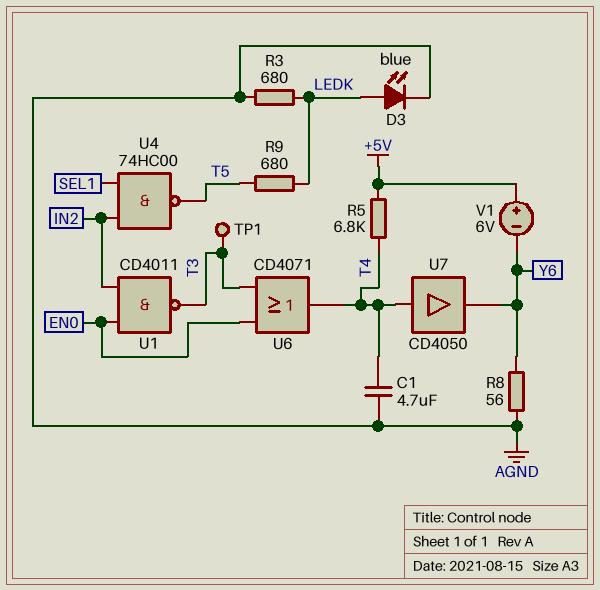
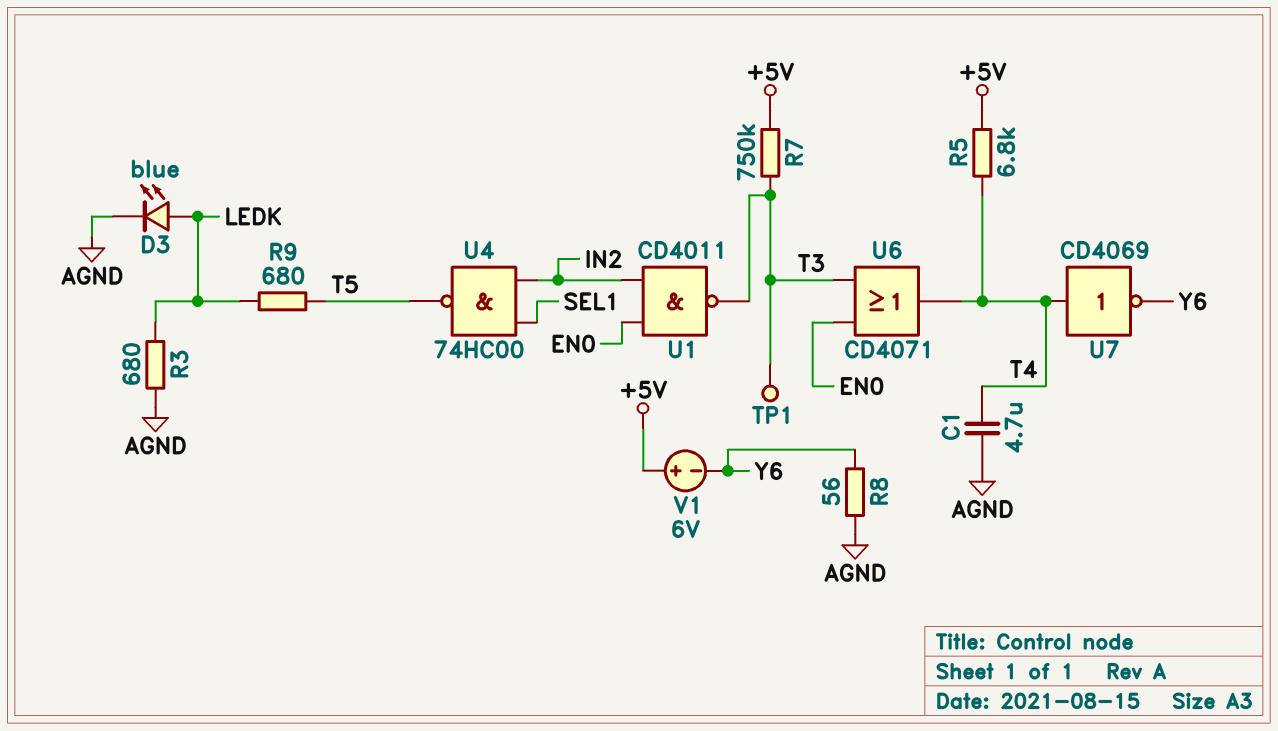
R7: none -> 750k (+5V, T3)
U7: buffer CD4050 (in T4, out Y6) -> NOT CD4069 (in T4, out Y6)

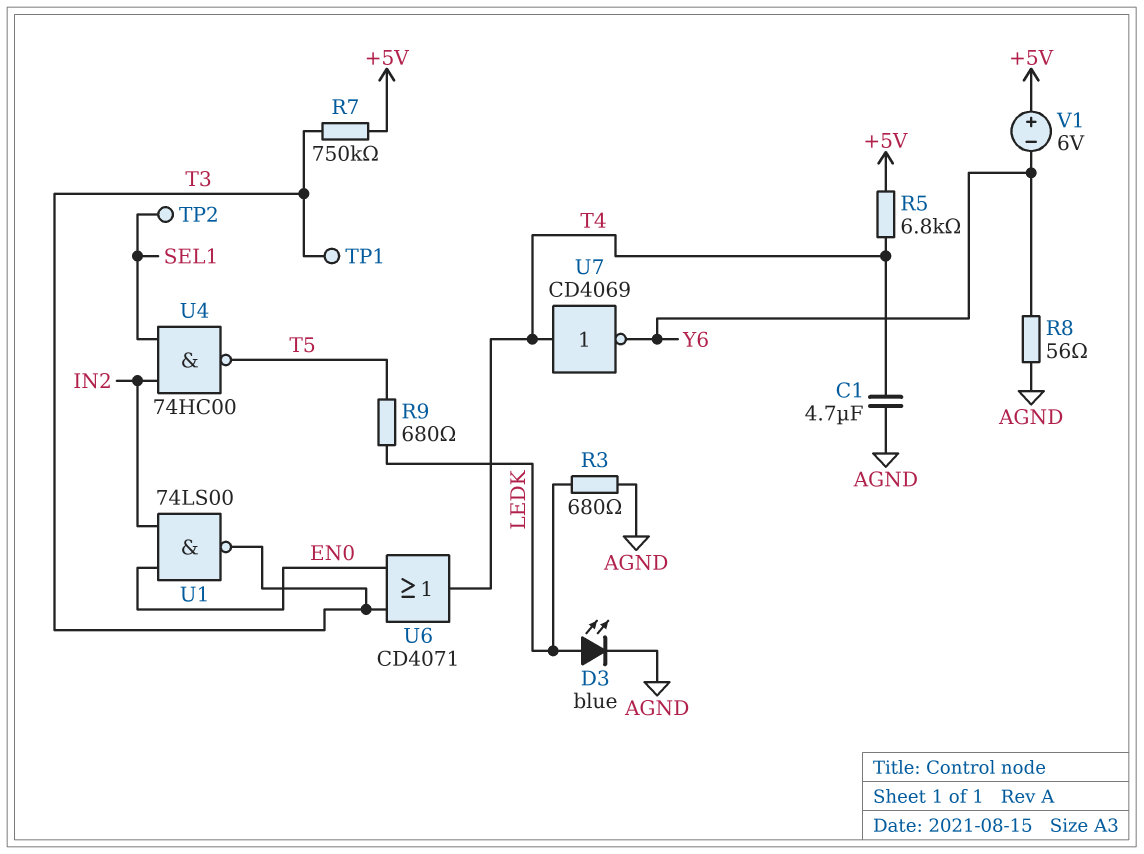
TP2: none -> test point (SEL1)
U1: NAND CD4011 (in EN0, in IN2, out T3) -> NAND 74LS00 (in EN0, in IN2, out T3)

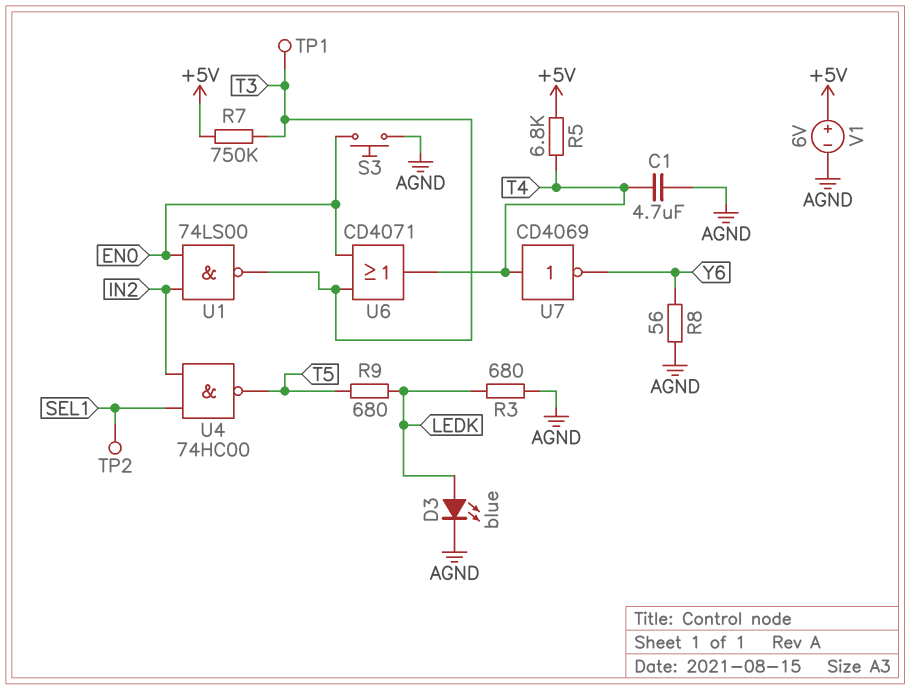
S3: none -> button (AGND, EN0)
V1: 6V (plus +5V, minus Y6) -> 6V (plus +5V, minus AGND)

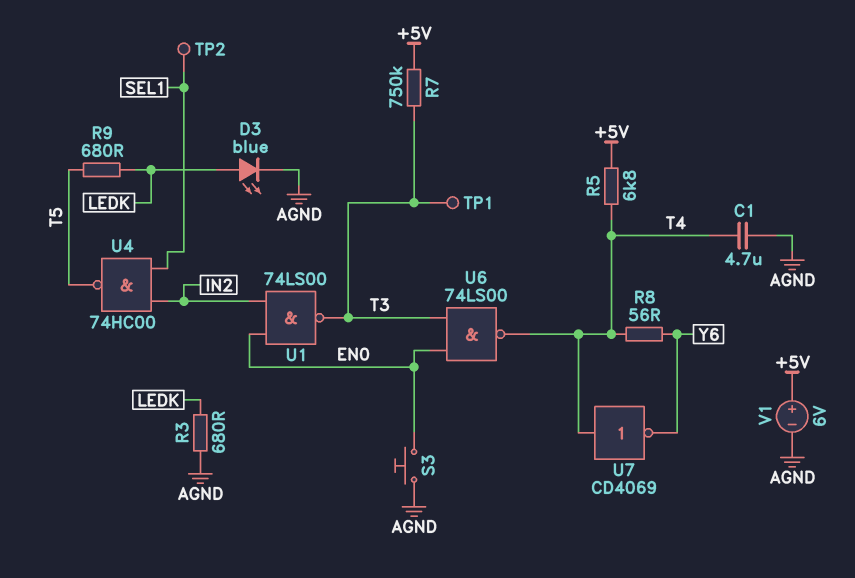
R8: 56 (AGND, Y6) -> 56 (T4, Y6)
U6: OR CD4071 (in EN0, in T3, out T4) -> NAND 74LS00 (in EN0, in T3, out T4)

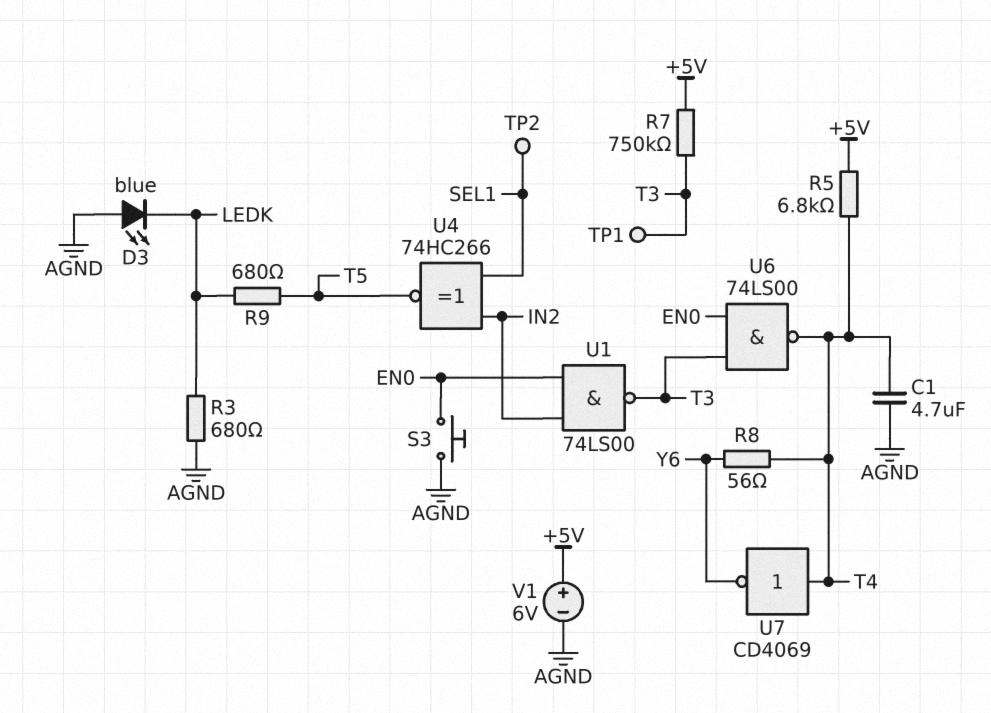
D3: LED blue (A LEDK, K AGND) -> LED blue (A AGND, K LEDK)
U4: NAND 74HC00 (in IN2, in SEL1, out T5) -> XNOR 74HC266 (in IN2, in SEL1, out T5)

